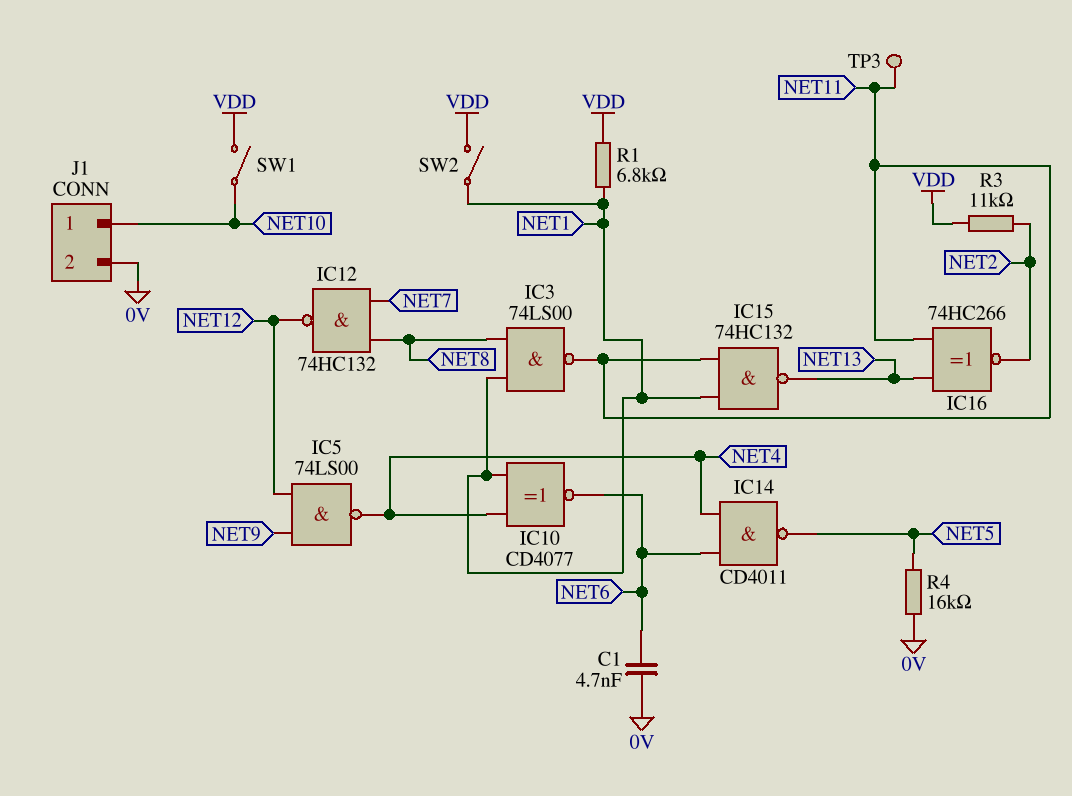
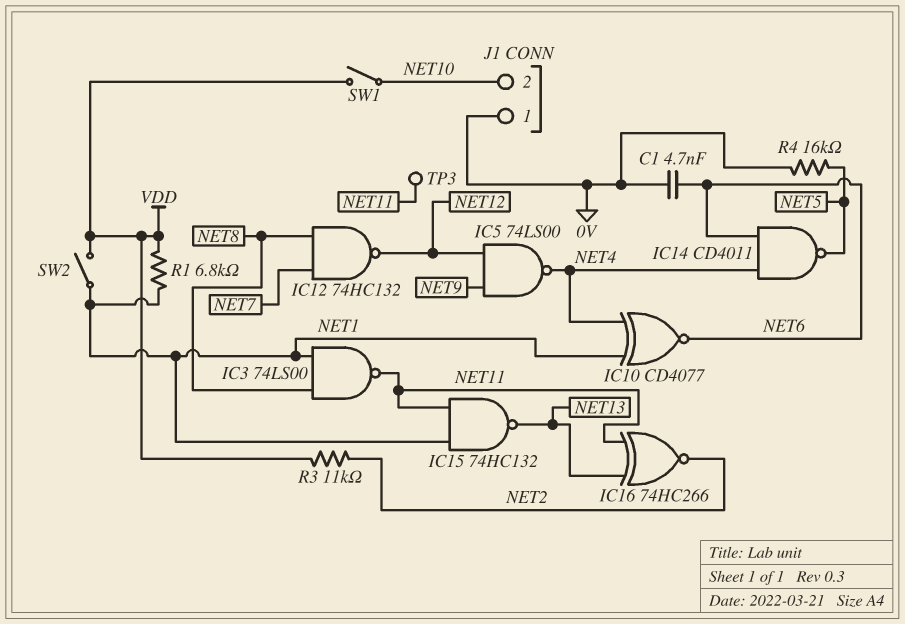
J1 pin 1: NET10 -> 0V
J1 pin 2: 0V -> NET10

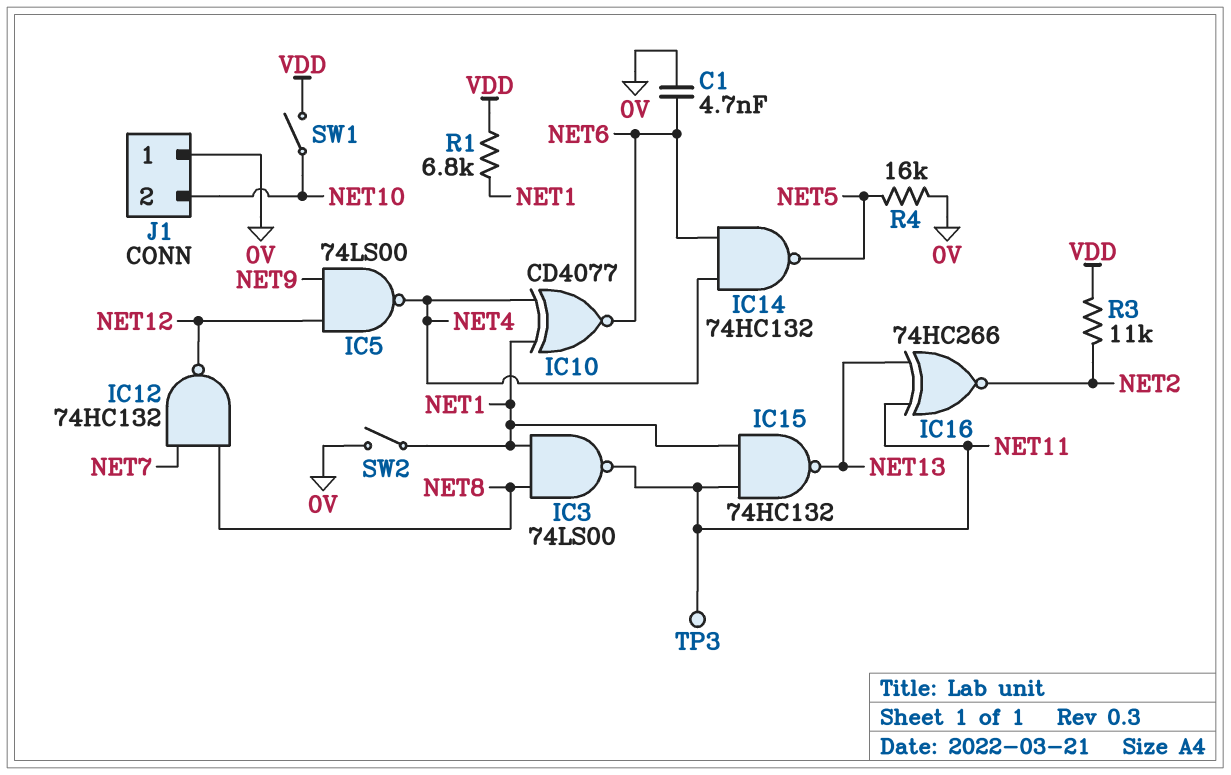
IC14: NAND CD4011 (in NET4, in NET6, out NET5) -> NAND 74HC132 (in NET4, in NET6, out NET5)
SW2: switch (NET1, VDD) -> switch (0V, NET1)

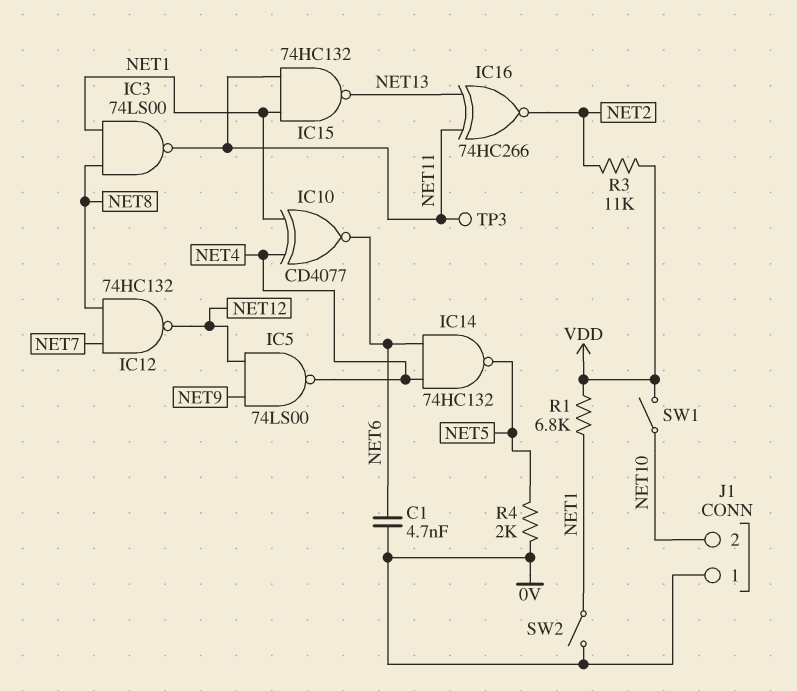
R4: 16k (0V, NET5) -> 2k (0V, NET5)

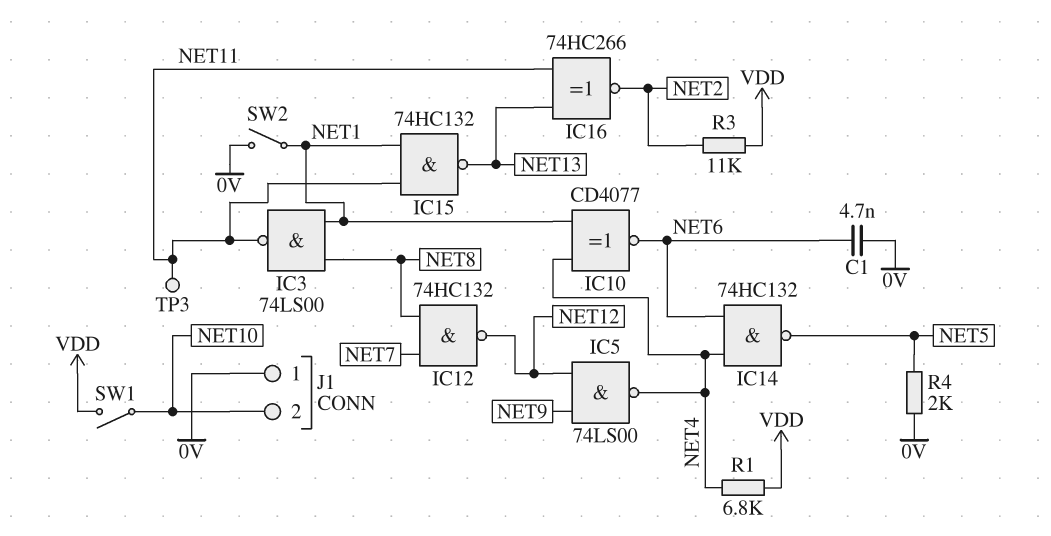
R1: 6.8k (NET1, VDD) -> 6.8k (NET4, VDD)

